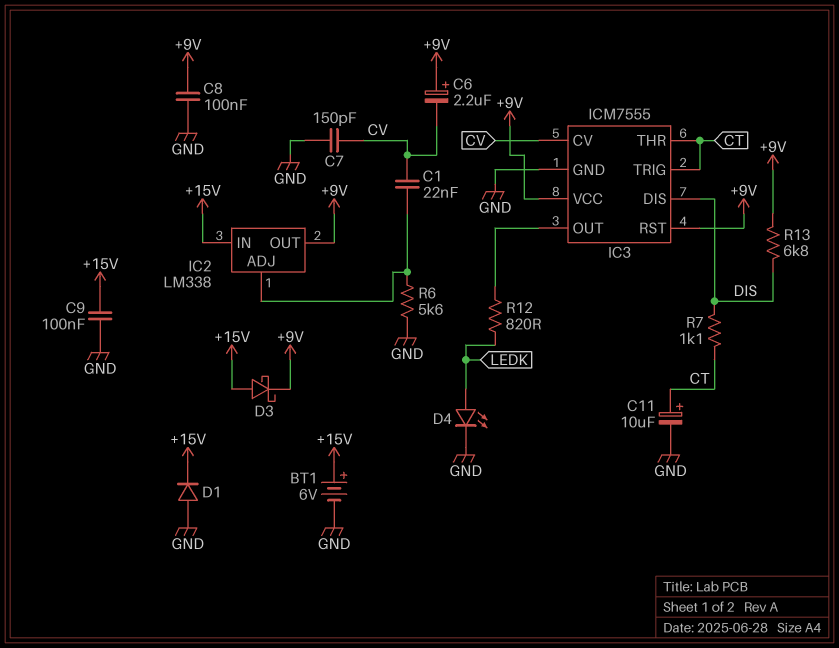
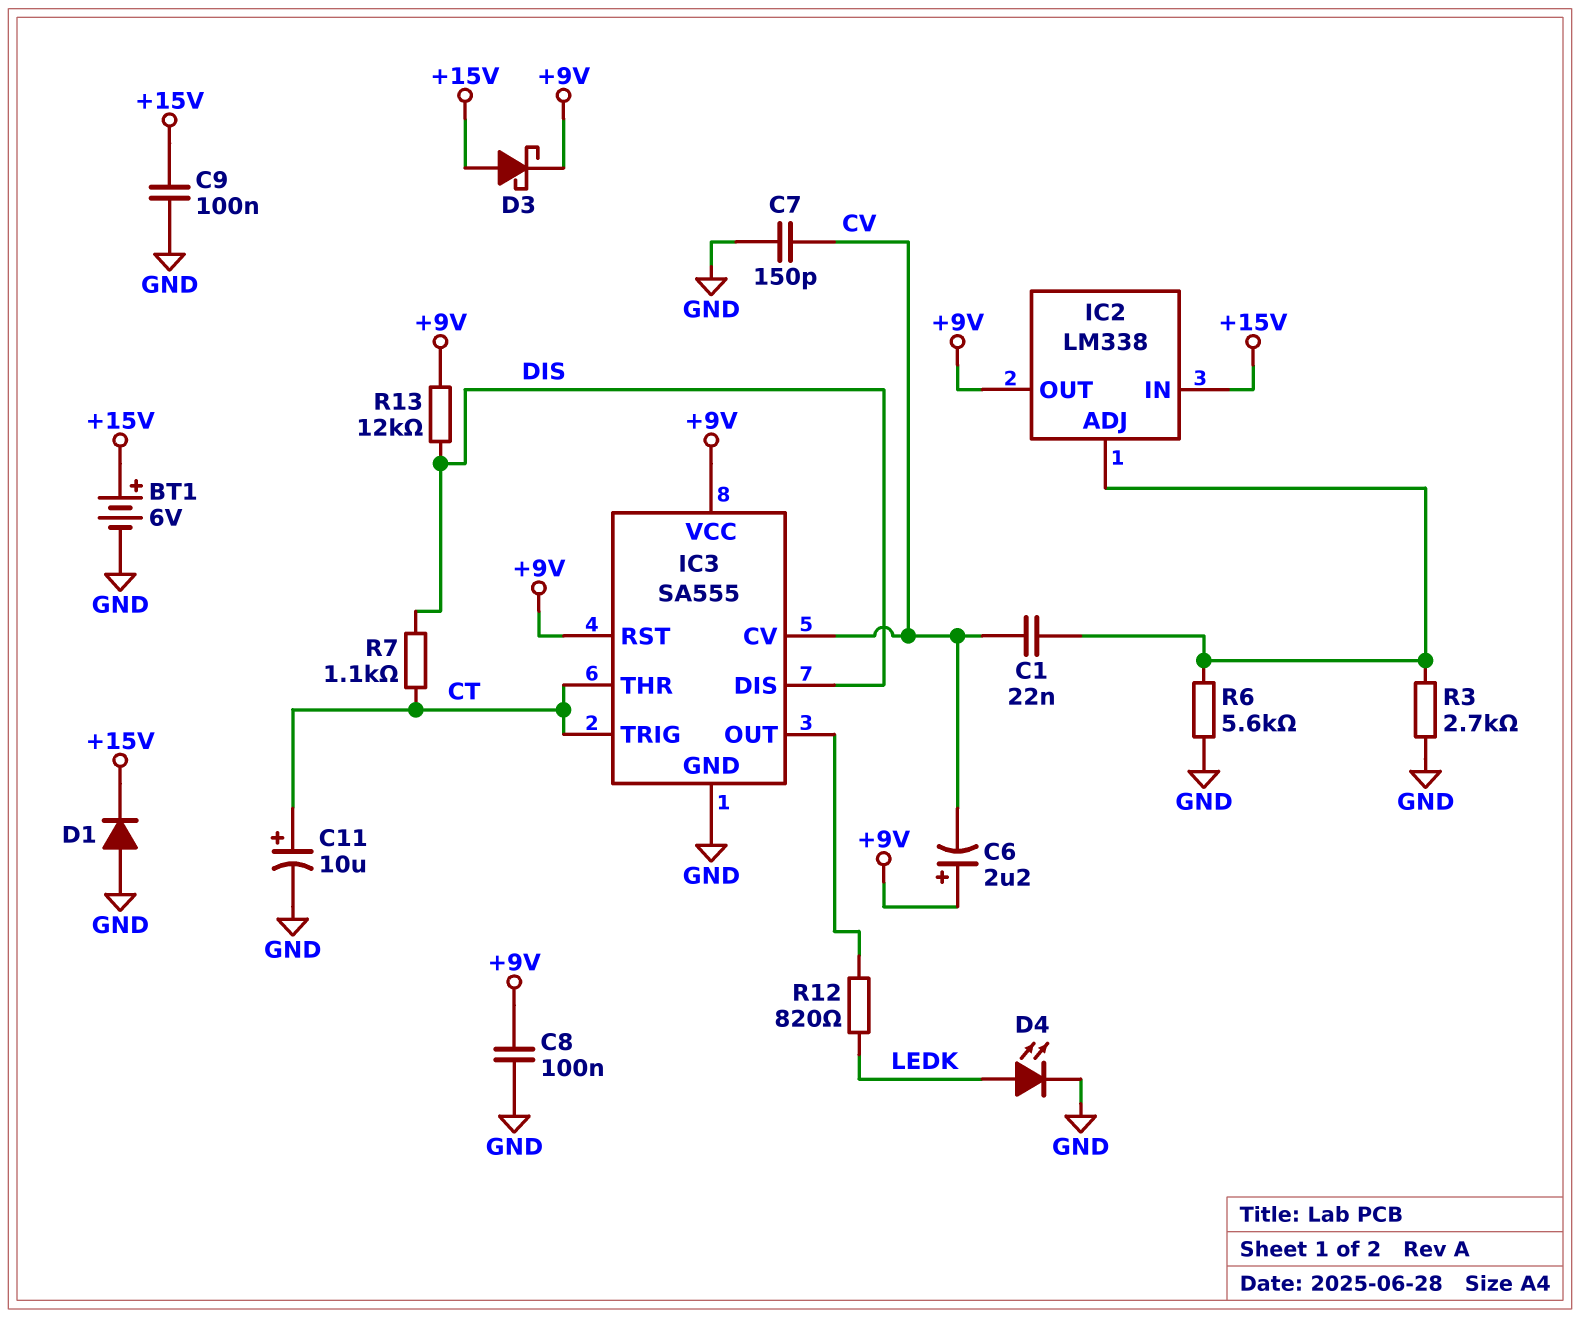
IC3: ICM7555 -> SA555
R3: none -> 2.7k (GND, IC2/ADJ)
R13: 6.8k (+9V, DIS) -> 12k (+9V, DIS)

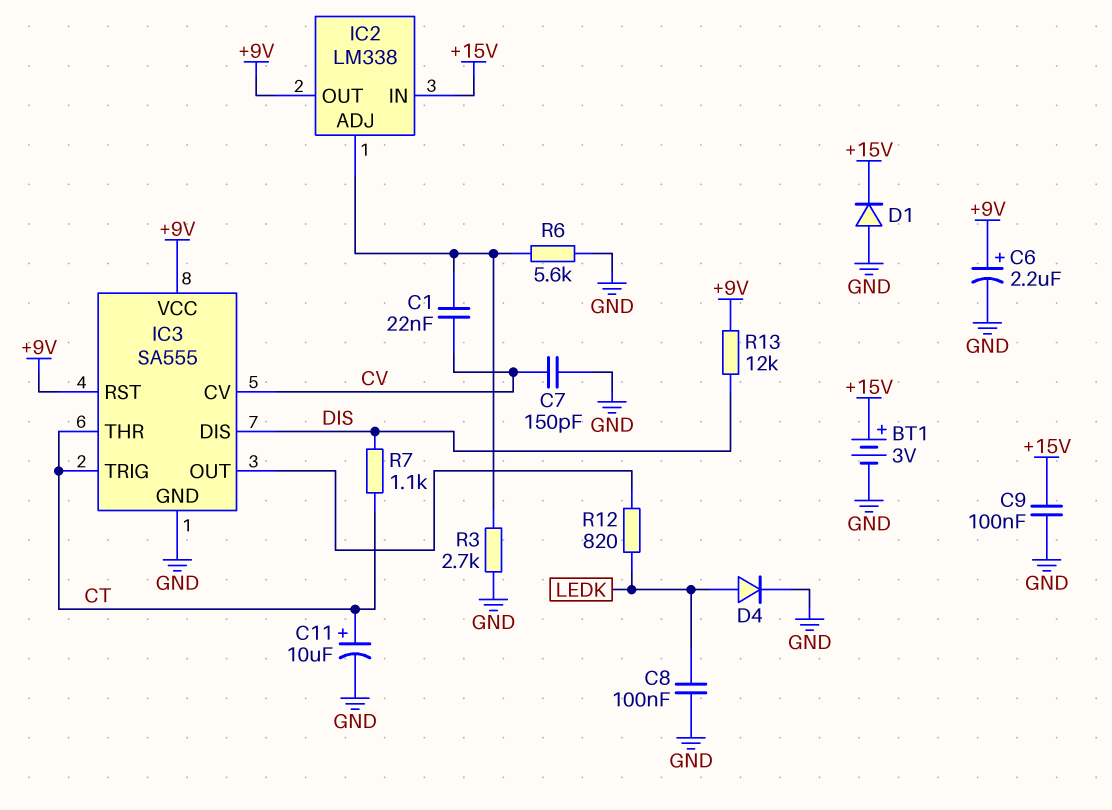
BT1: 6V (plus +15V, minus GND) -> 3V (plus +15V, minus GND)
C6: 2.2uF (plus +9V, minus CV) -> 2.2uF (plus +9V, minus GND)
C8: 100nF (+9V, GND) -> 100nF (GND, LEDK)
D3: schottky (A +15V, K +9V) -> none
D4: LED (A LEDK, K GND) -> diode (A LEDK, K GND)

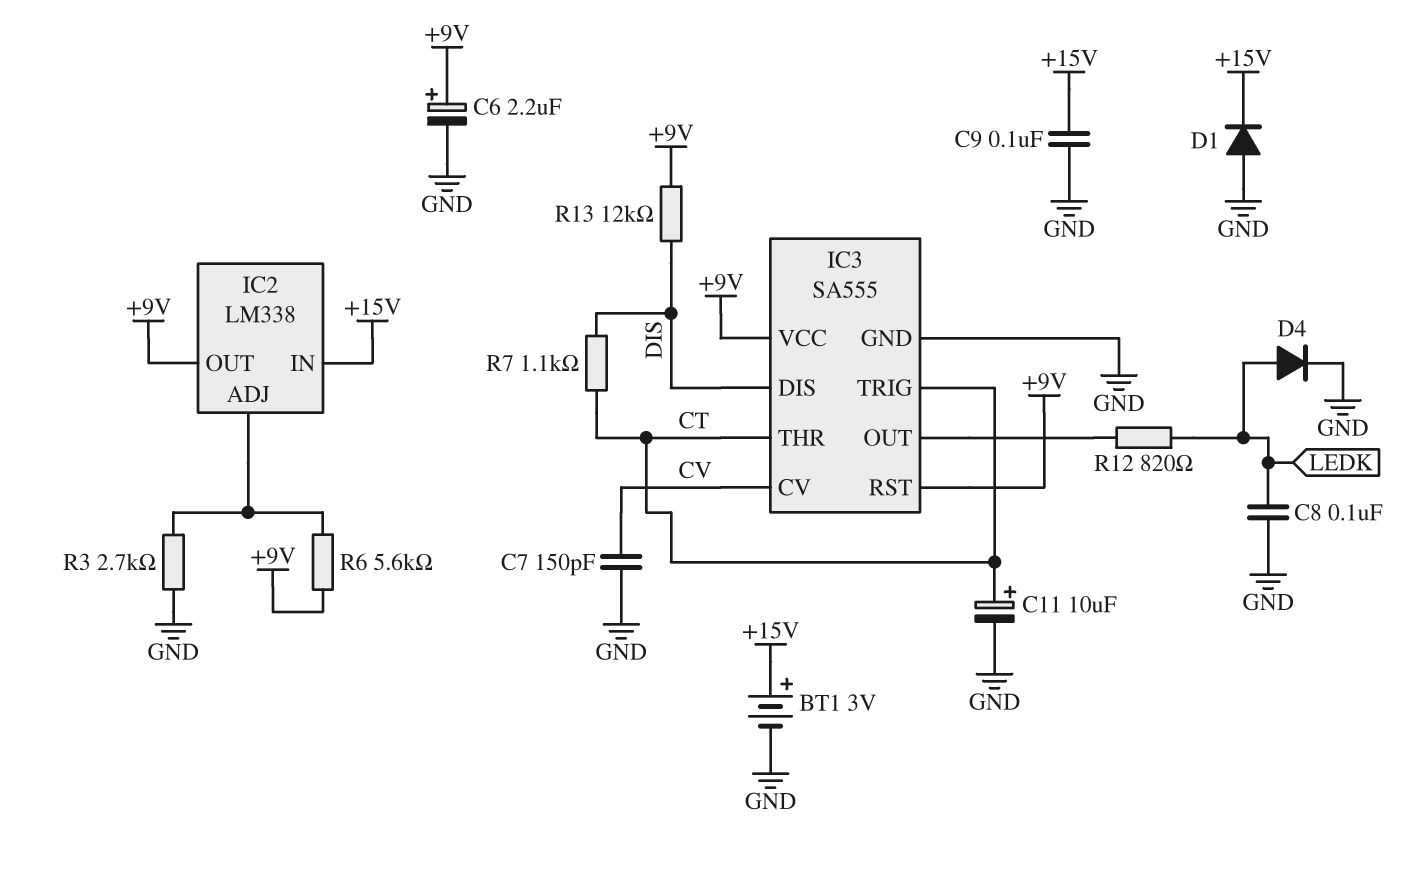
C1: 22nF (CV, IC2/ADJ) -> none
R6: 5.6k (GND, IC2/ADJ) -> 5.6k (+9V, IC2/ADJ)

